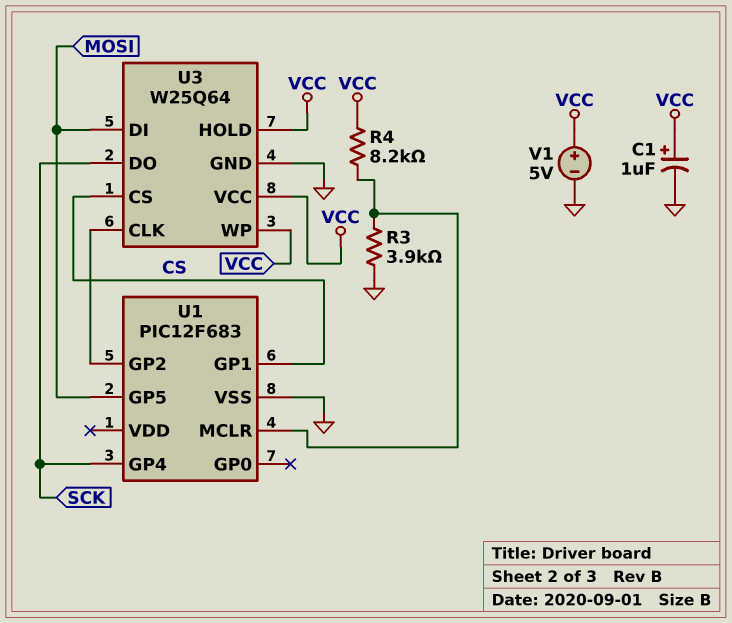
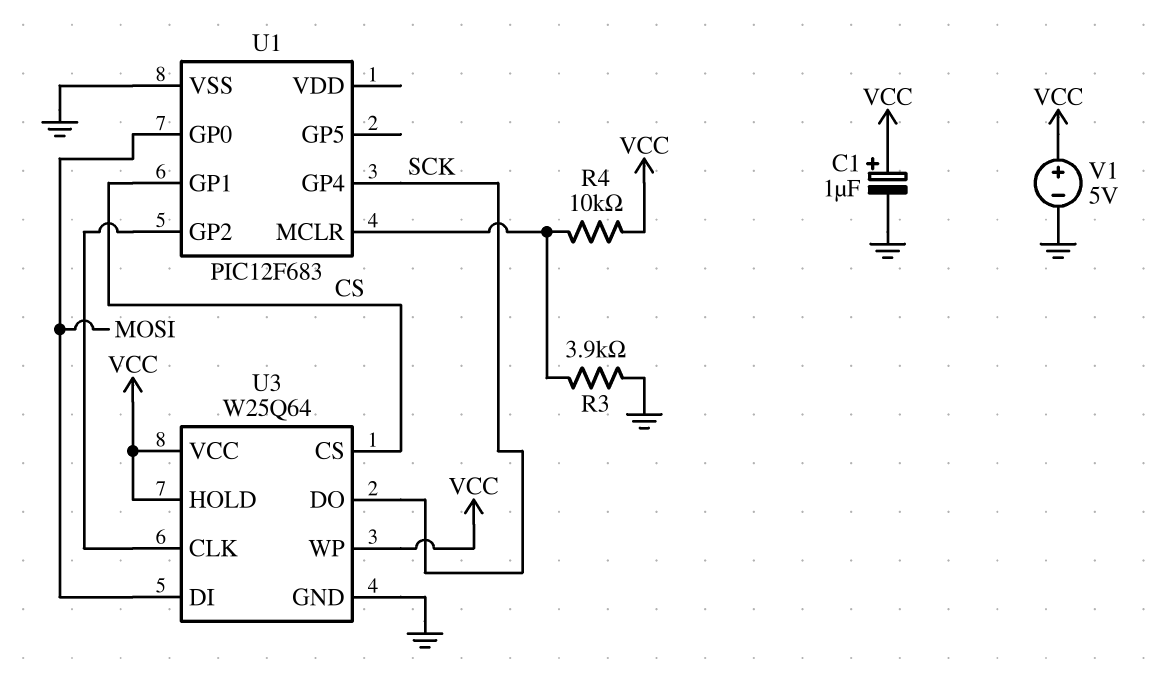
R4: 8.2k (U1/MCLR, VCC) -> 10k (U1/MCLR, VCC)
U1 pin GP0: none -> MOSI
U1 pin GP5: MOSI -> none

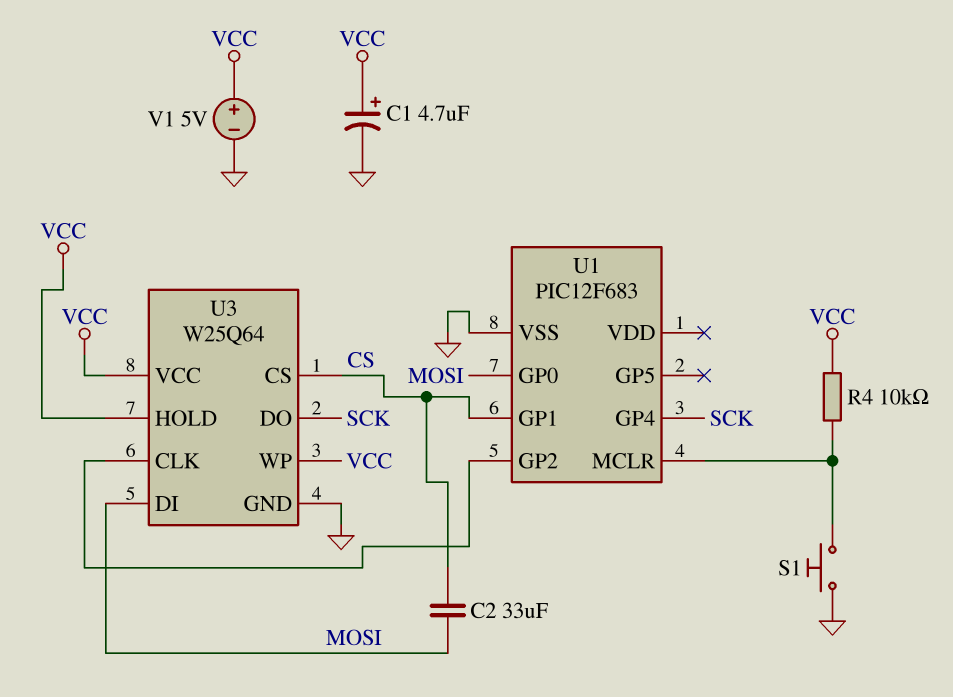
C1: 1uF (plus VCC, minus GND) -> 4.7uF (plus VCC, minus GND)
C2: none -> 33uF (CS, MOSI)
R3: 3.9k (GND, U1/MCLR) -> none
S1: none -> button (GND, U1/MCLR)

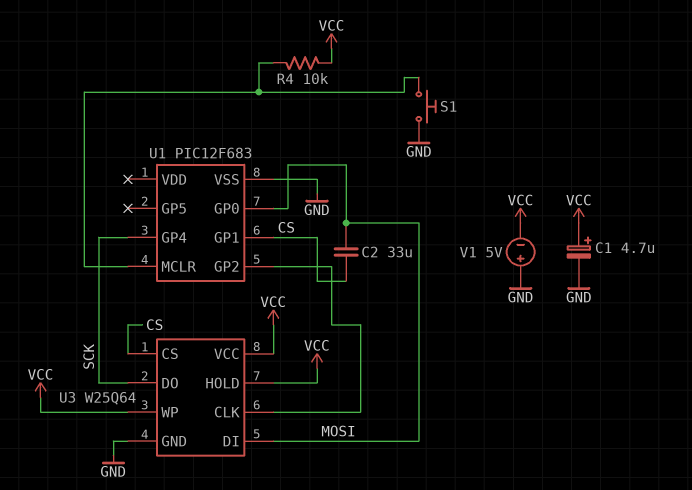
V1: 5V (plus VCC, minus GND) -> 5V (plus GND, minus VCC)

